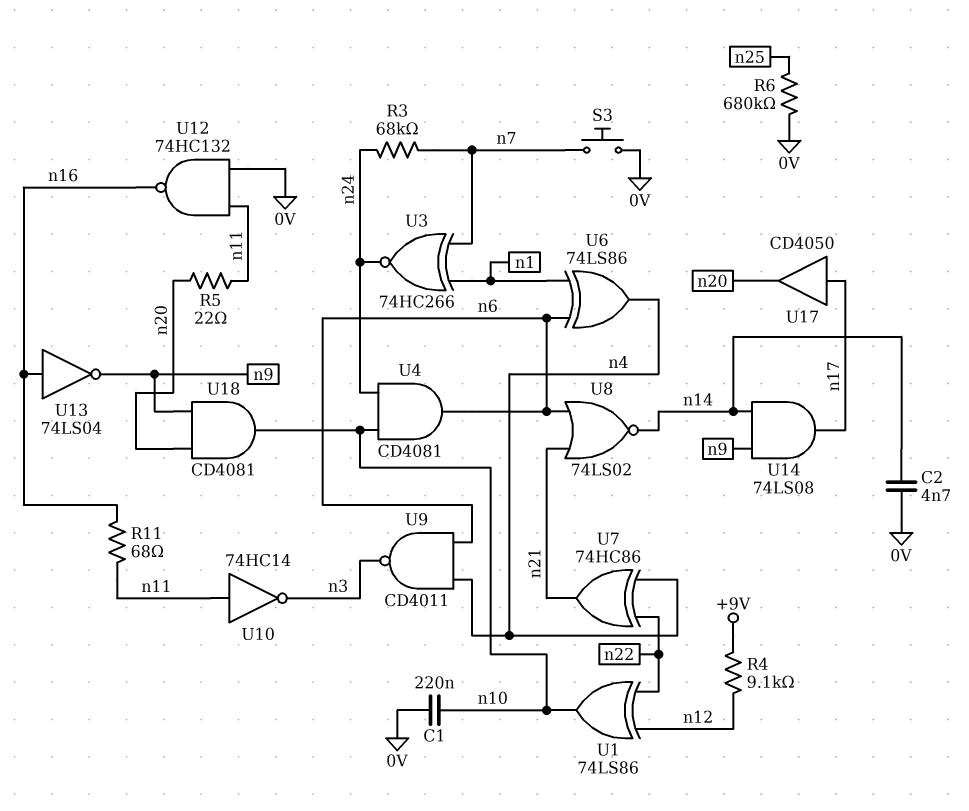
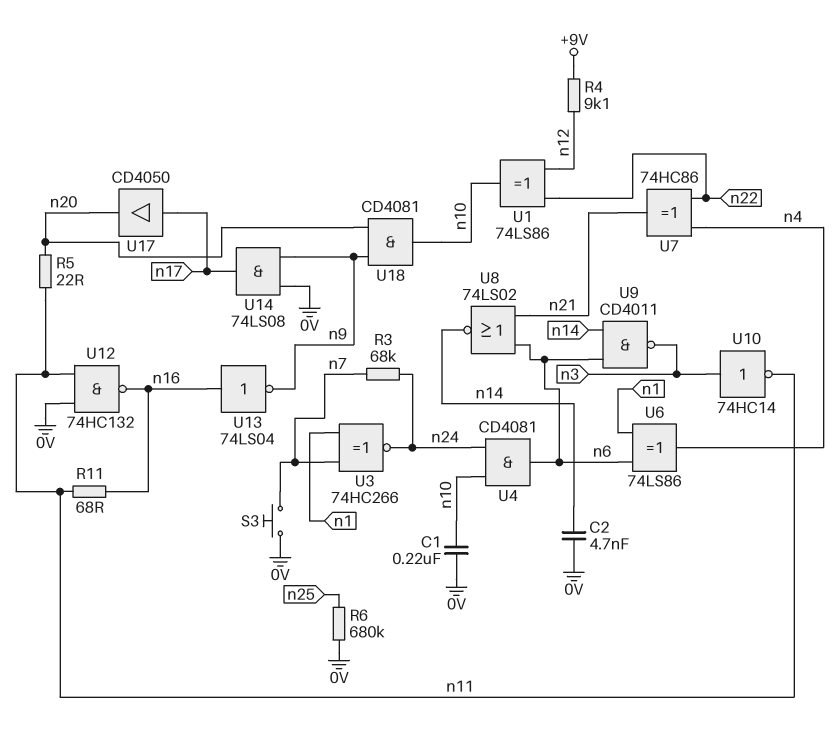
U9: NAND CD4011 (in n4, in n6, out n3) -> NAND CD4011 (in n6, in n14, out n3)
U10: NOT 74HC14 (in n11, out n3) -> NOT 74HC14 (in n3, out n11)
U14: AND 74LS08 (in n9, in n14, out n17) -> AND 74LS08 (in 0V, in n9, out n17)

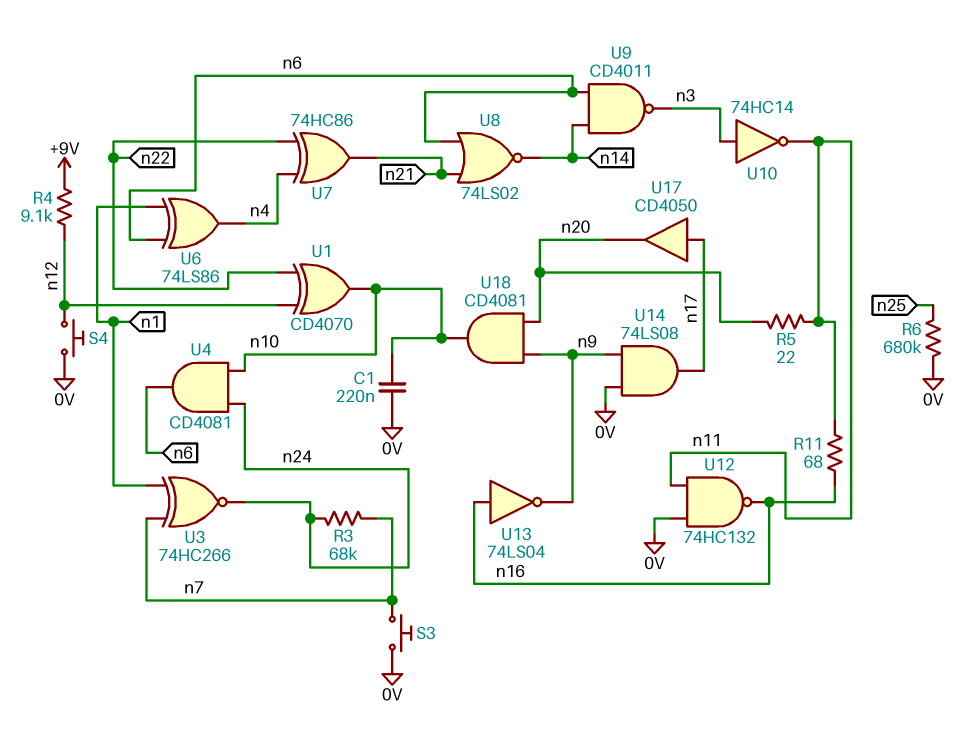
C2: 4.7nF (0V, n14) -> none
S4: none -> button (0V, n12)
U1: XOR 74LS86 (in n12, in n22, out n10) -> XOR CD4070 (in n12, in n22, out n10)

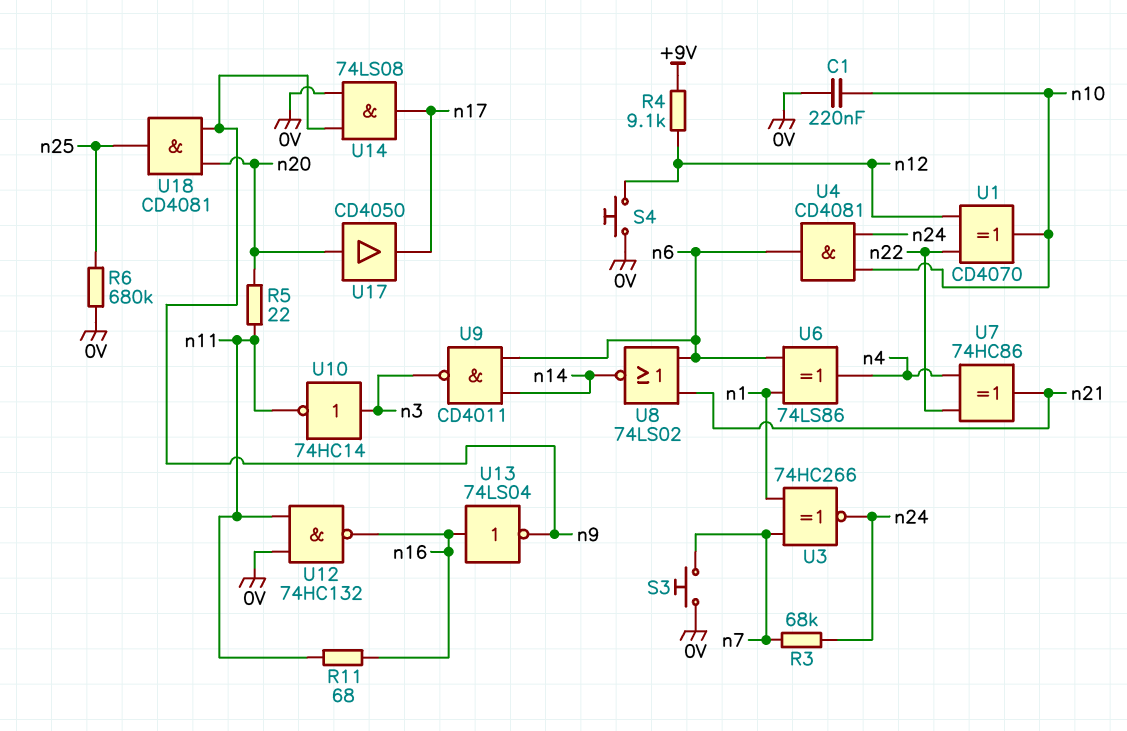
U17: buffer CD4050 (in n17, out n20) -> buffer CD4050 (in n20, out n17)
U18: AND CD4081 (in n9, in n20, out n10) -> AND CD4081 (in n9, in n20, out n25)

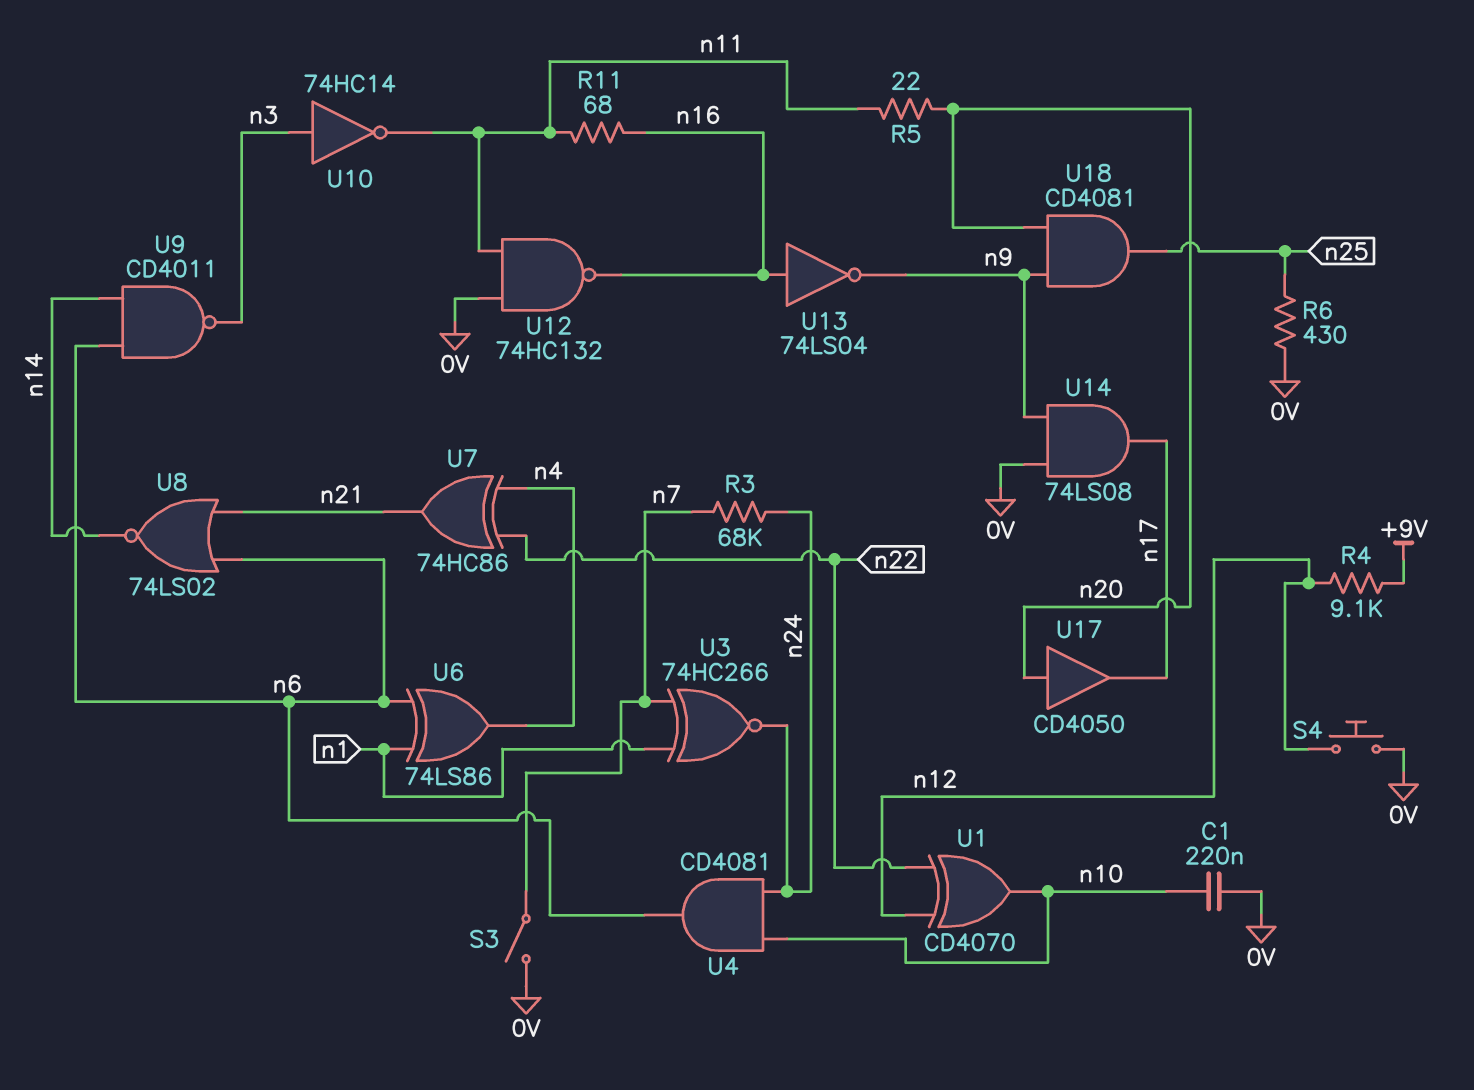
R6: 680k (0V, n25) -> 430 (0V, n25)
S3: button (0V, n7) -> switch (0V, n7)

